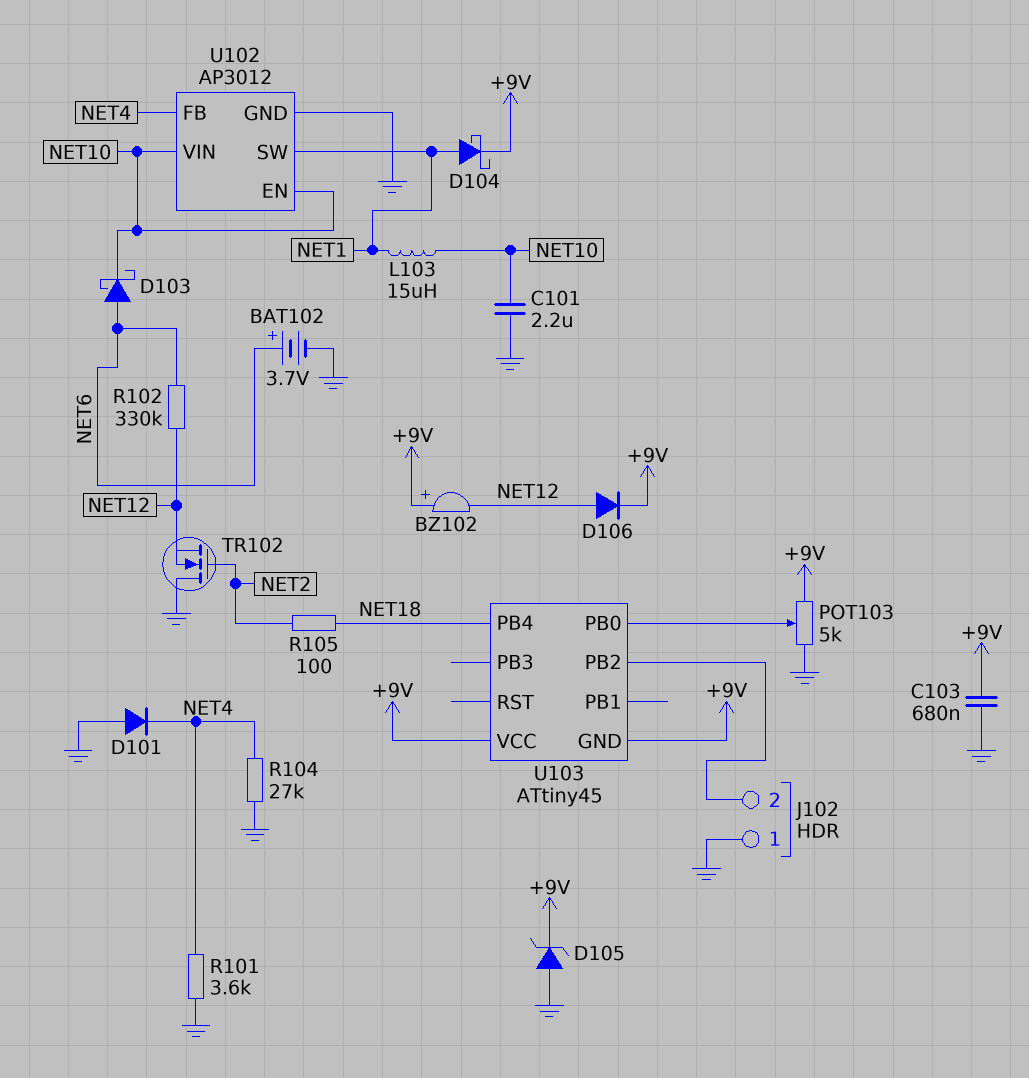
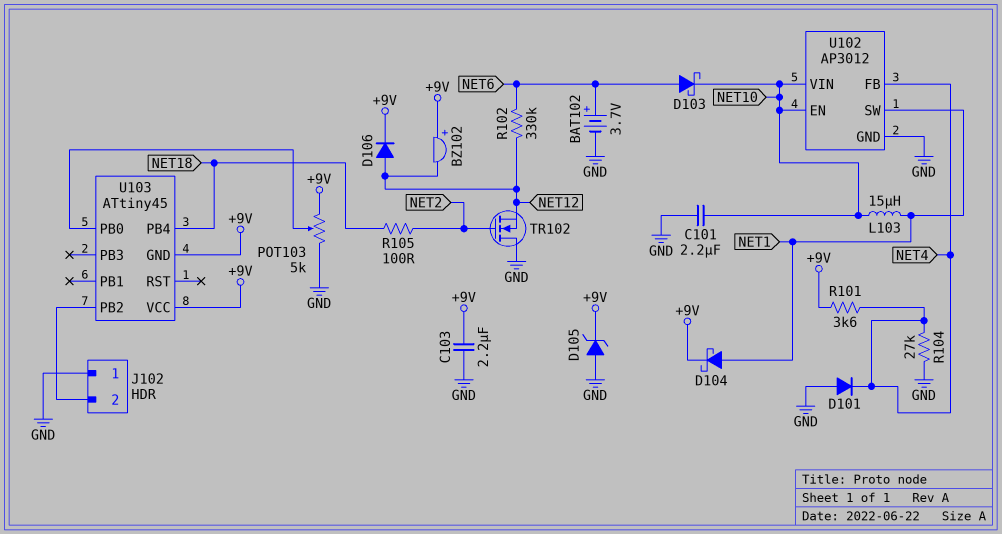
C103: 680nF (+9V, GND) -> 2.2uF (+9V, GND)
R101: 3.6k (GND, NET4) -> 3.6k (+9V, NET4)

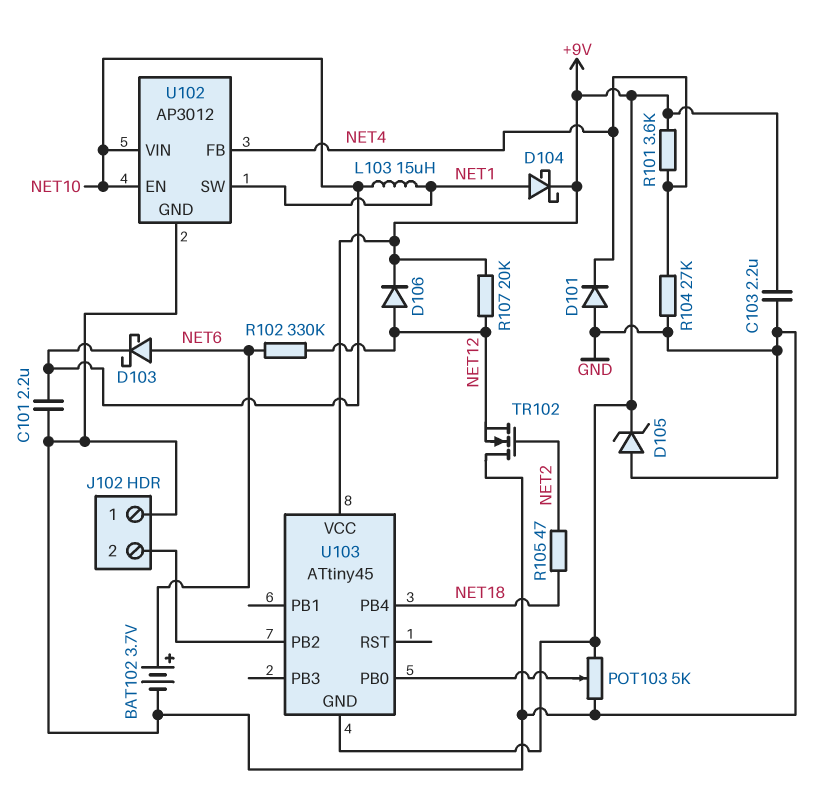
BZ102: buzzer (plus +9V, minus NET12) -> none
R105: 100 (NET2, NET18) -> 47 (NET2, NET18)
R107: none -> 20k (+9V, NET12)

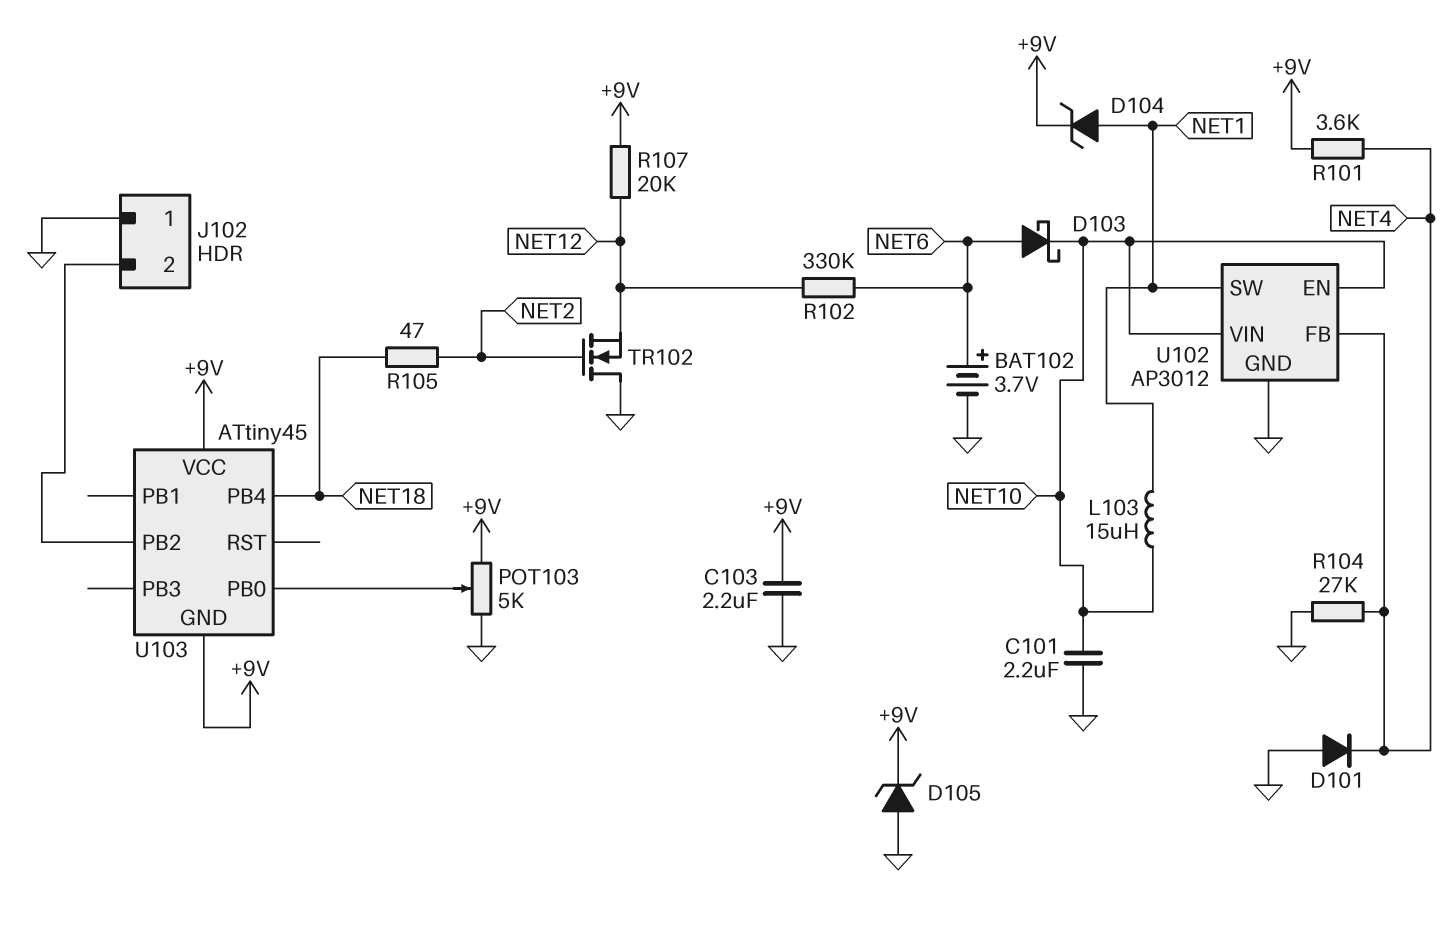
D104: schottky (A NET1, K +9V) -> zener (A NET1, K +9V)
D106: diode (A NET12, K +9V) -> none

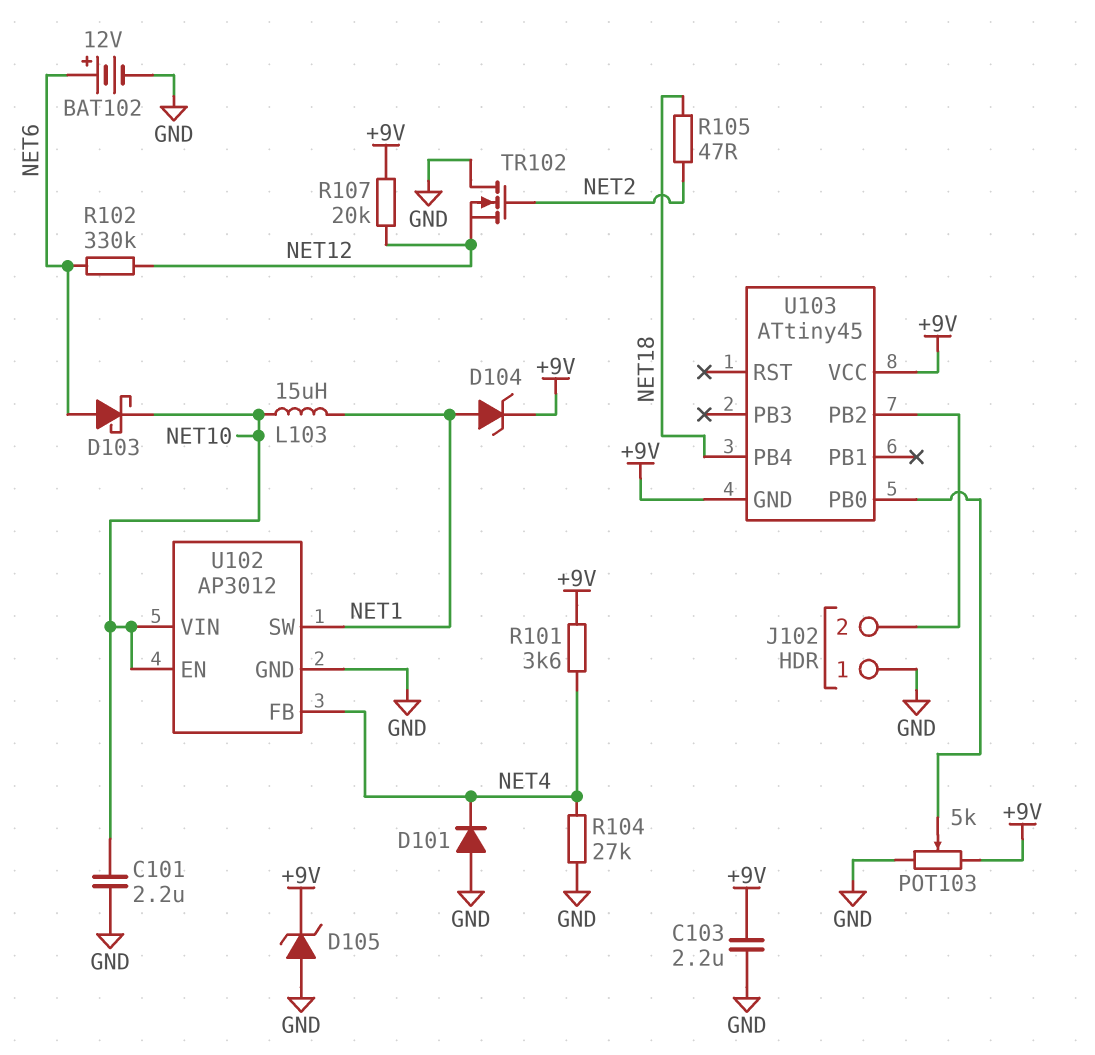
BAT102: 3.7V (plus NET6, minus GND) -> 12V (plus NET6, minus GND)

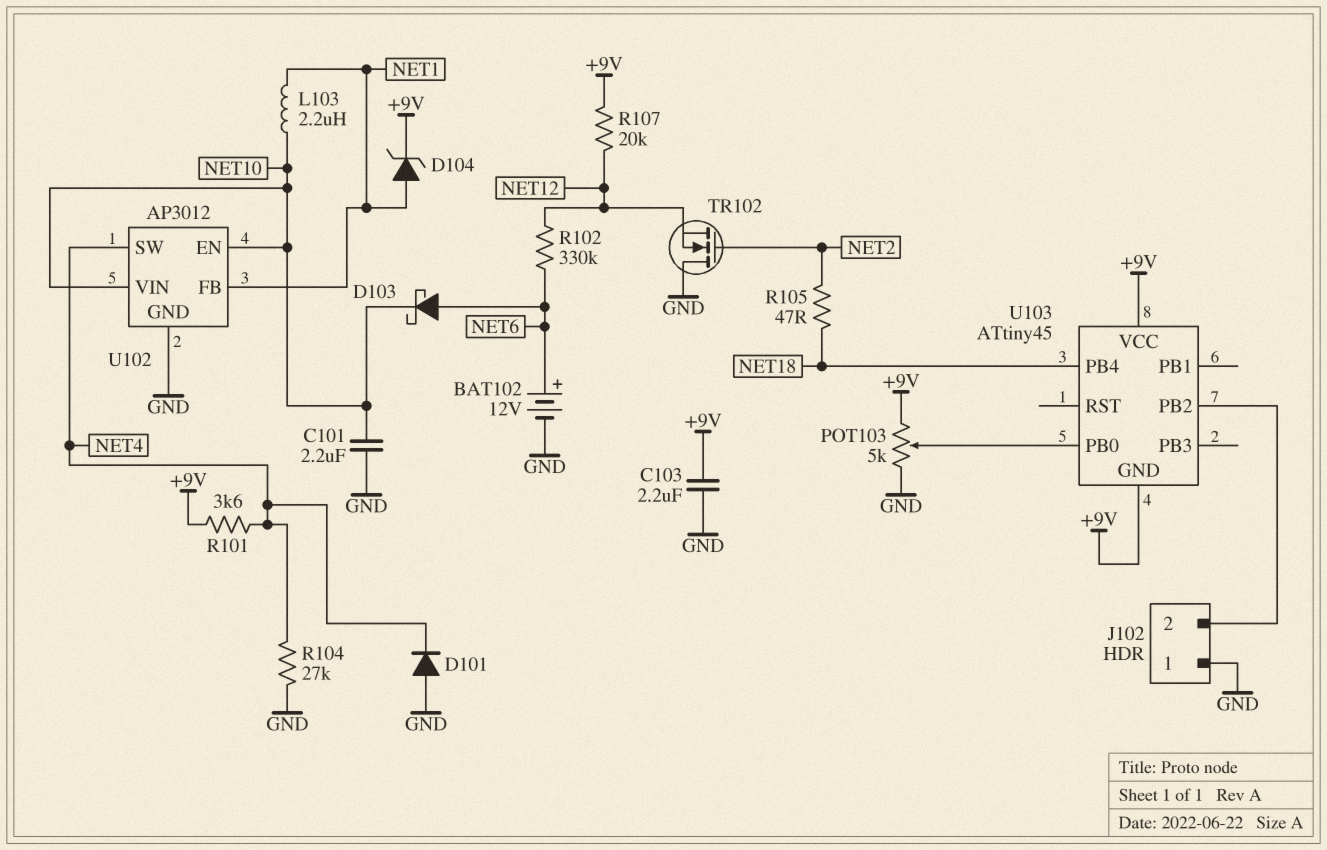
D105: zener (A GND, K +9V) -> none
L103: 15uH (NET1, NET10) -> 2.2uH (NET1, NET10)
U102 pin FB: NET4 -> NET1
U102 pin SW: NET1 -> NET4

